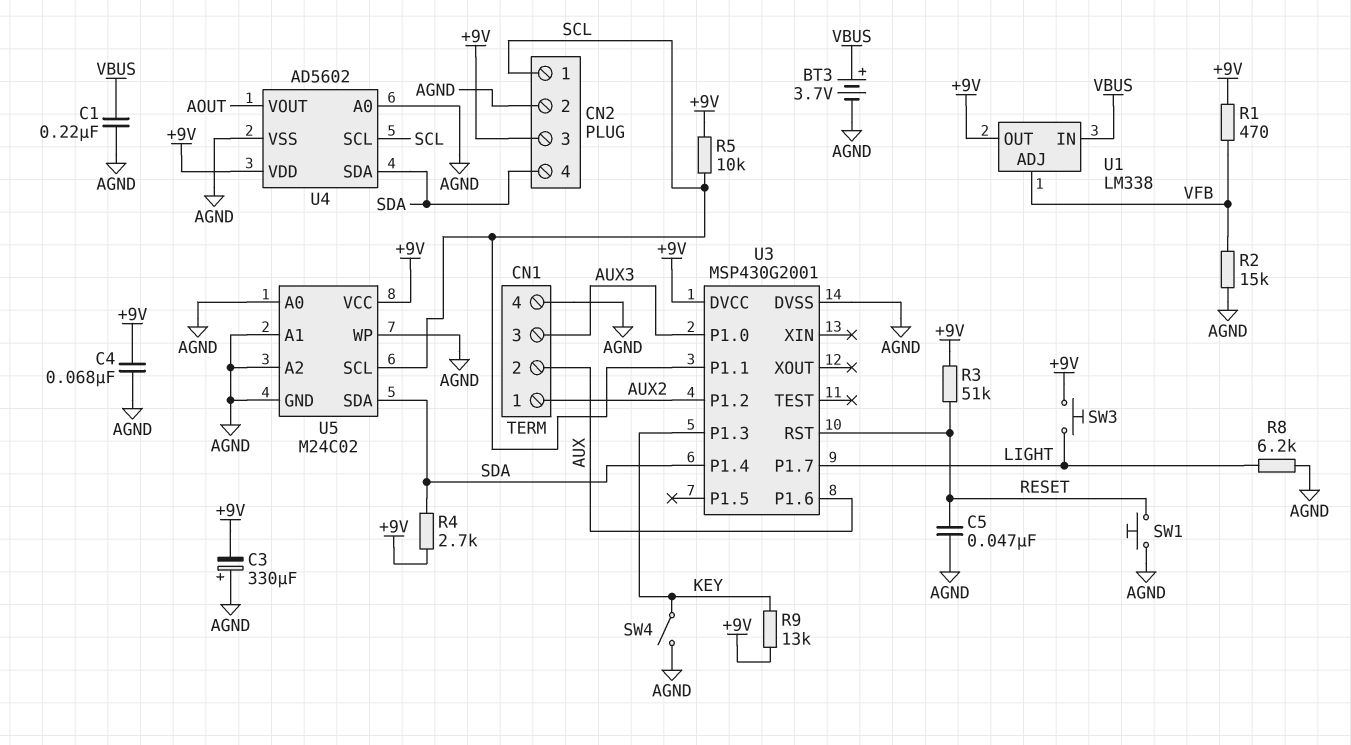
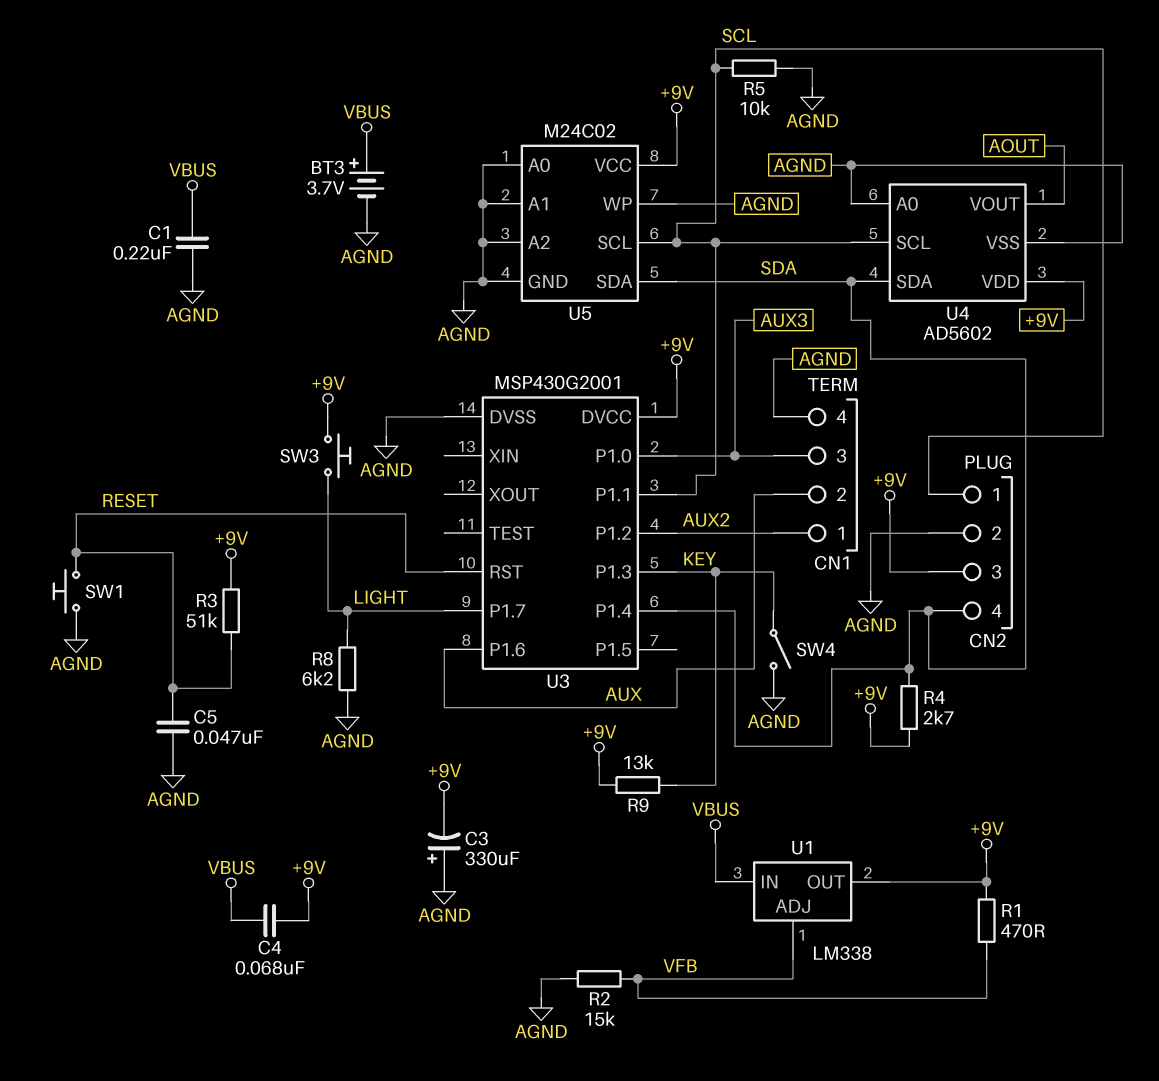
C4: 68nF (+9V, AGND) -> 68nF (+9V, VBUS)
R5: 10k (+9V, SCL) -> 10k (AGND, SCL)

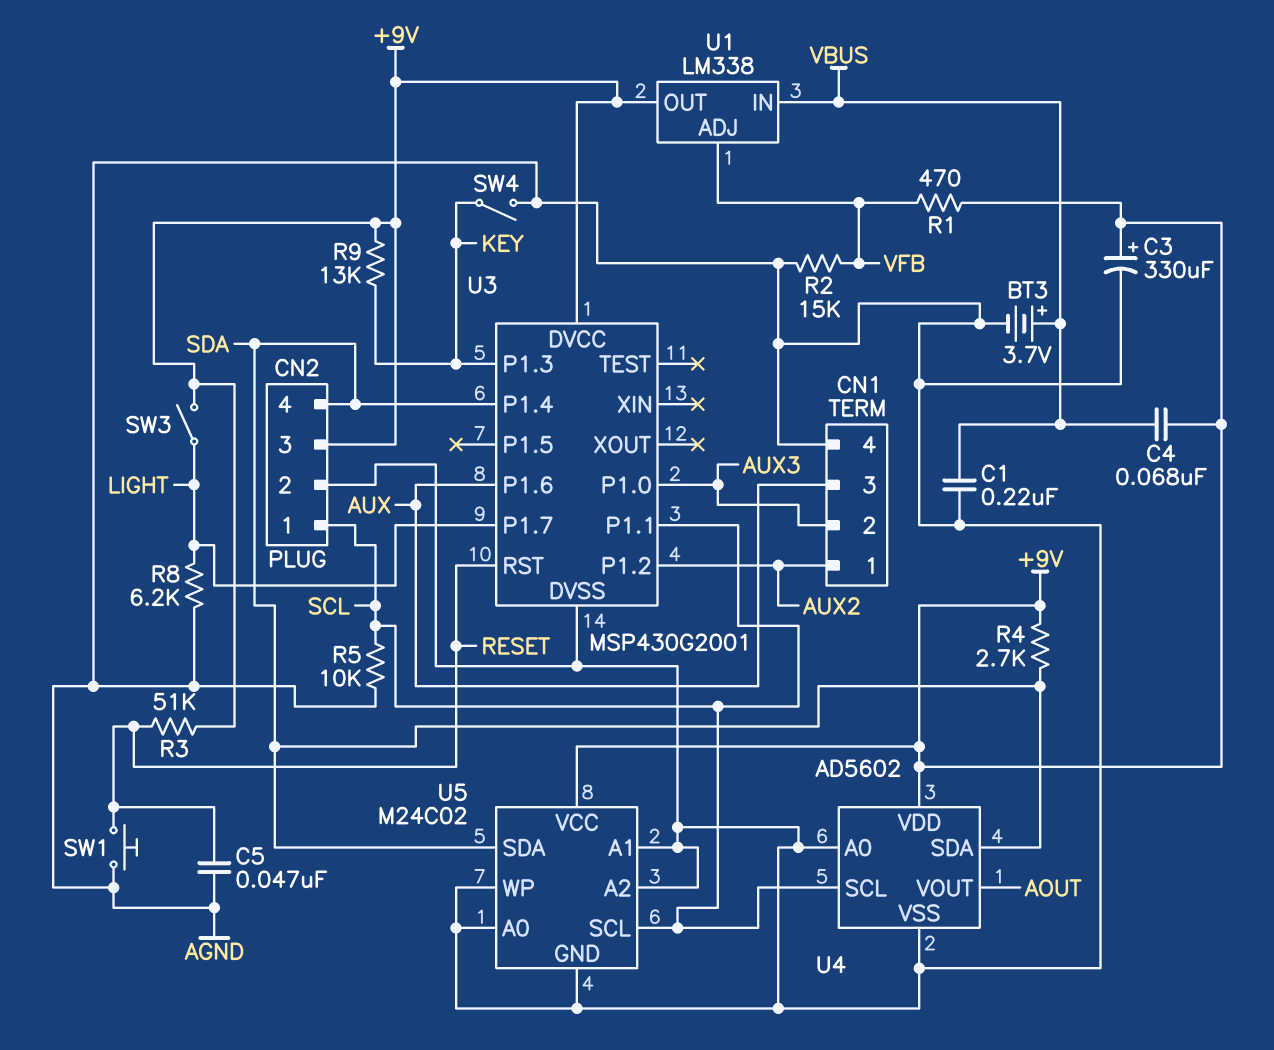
C3: 330uF (plus AGND, minus +9V) -> 330uF (plus +9V, minus AGND)
CN1 pin 2: AUX -> AUX3
CN1 pin 3: AUX3 -> AUX
SW3: button (+9V, LIGHT) -> switch (+9V, LIGHT)

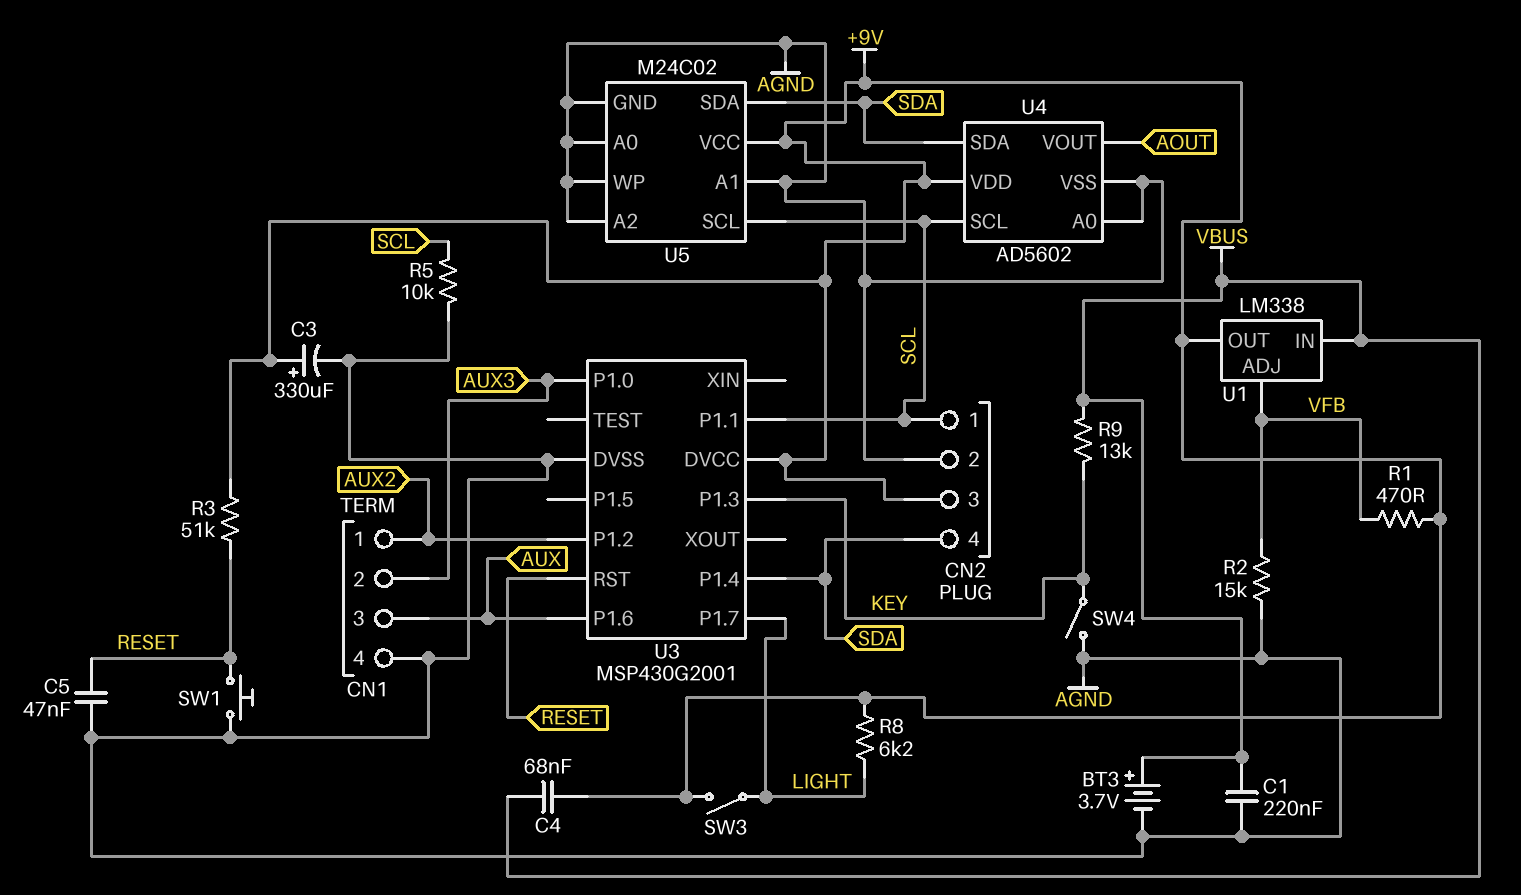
R4: 2.7k (+9V, SDA) -> none
R8: 6.2k (AGND, LIGHT) -> 6.2k (+9V, LIGHT)
R9: 13k (+9V, KEY) -> 13k (KEY, VBUS)

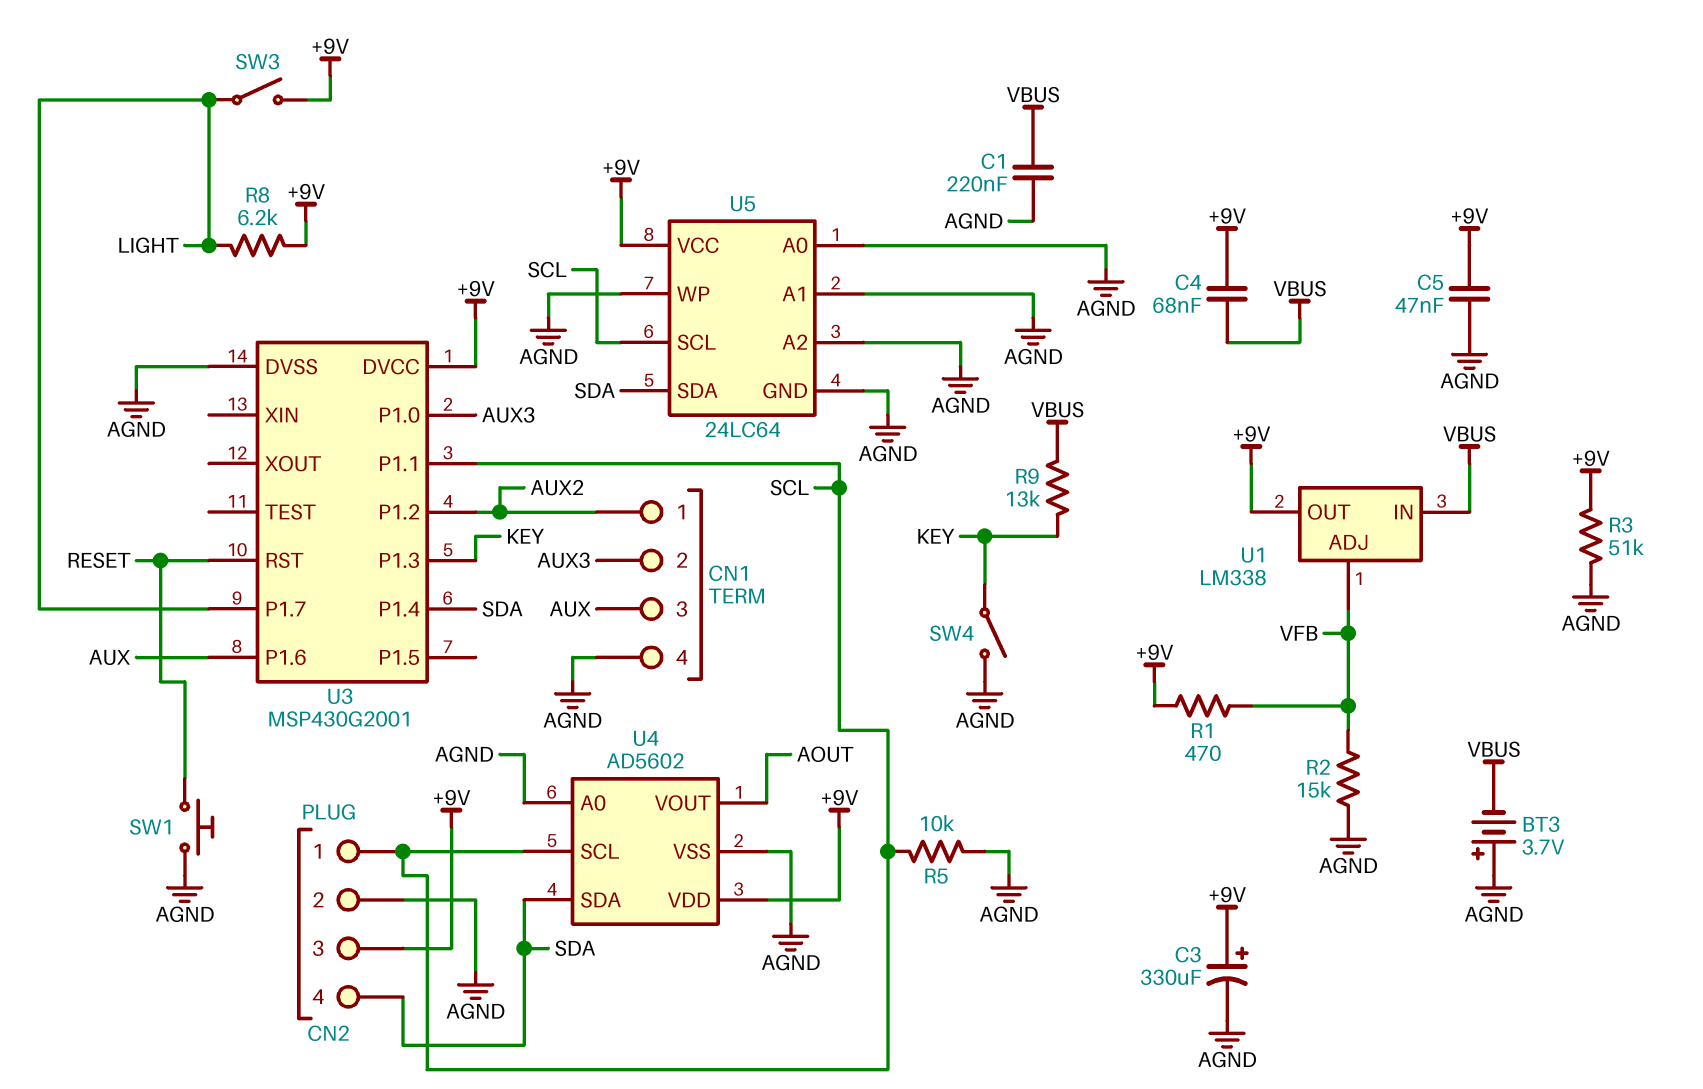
BT3: 3.7V (plus VBUS, minus AGND) -> 3.7V (plus AGND, minus VBUS)
C5: 47nF (AGND, RESET) -> 47nF (+9V, AGND)
R3: 51k (+9V, RESET) -> 51k (+9V, AGND)
U5: M24C02 -> 24LC64

